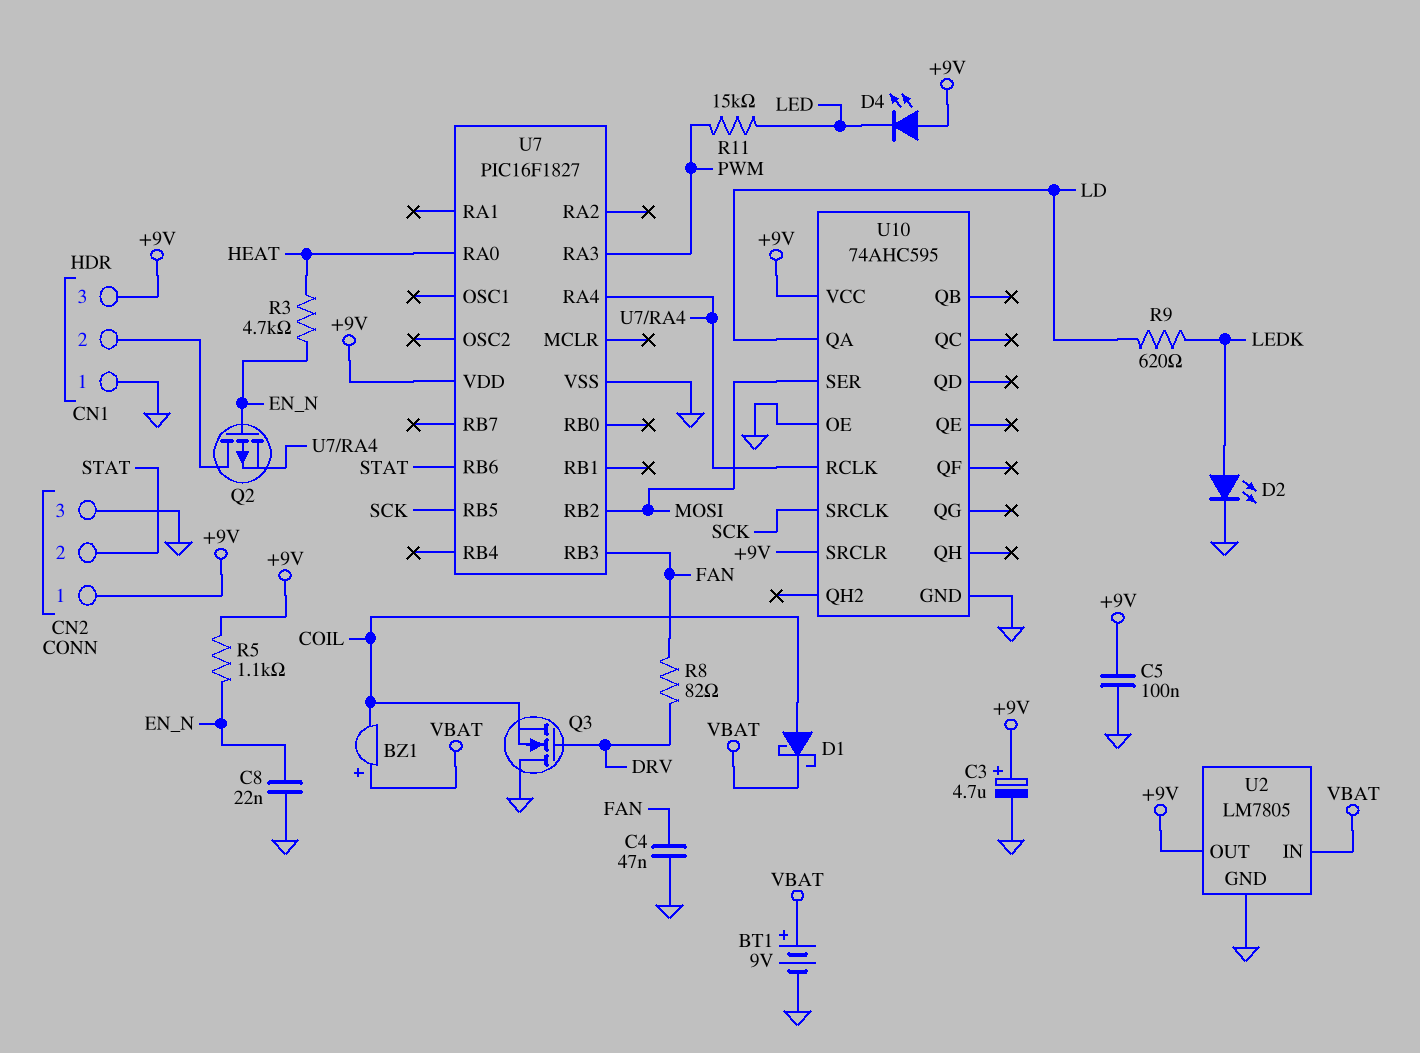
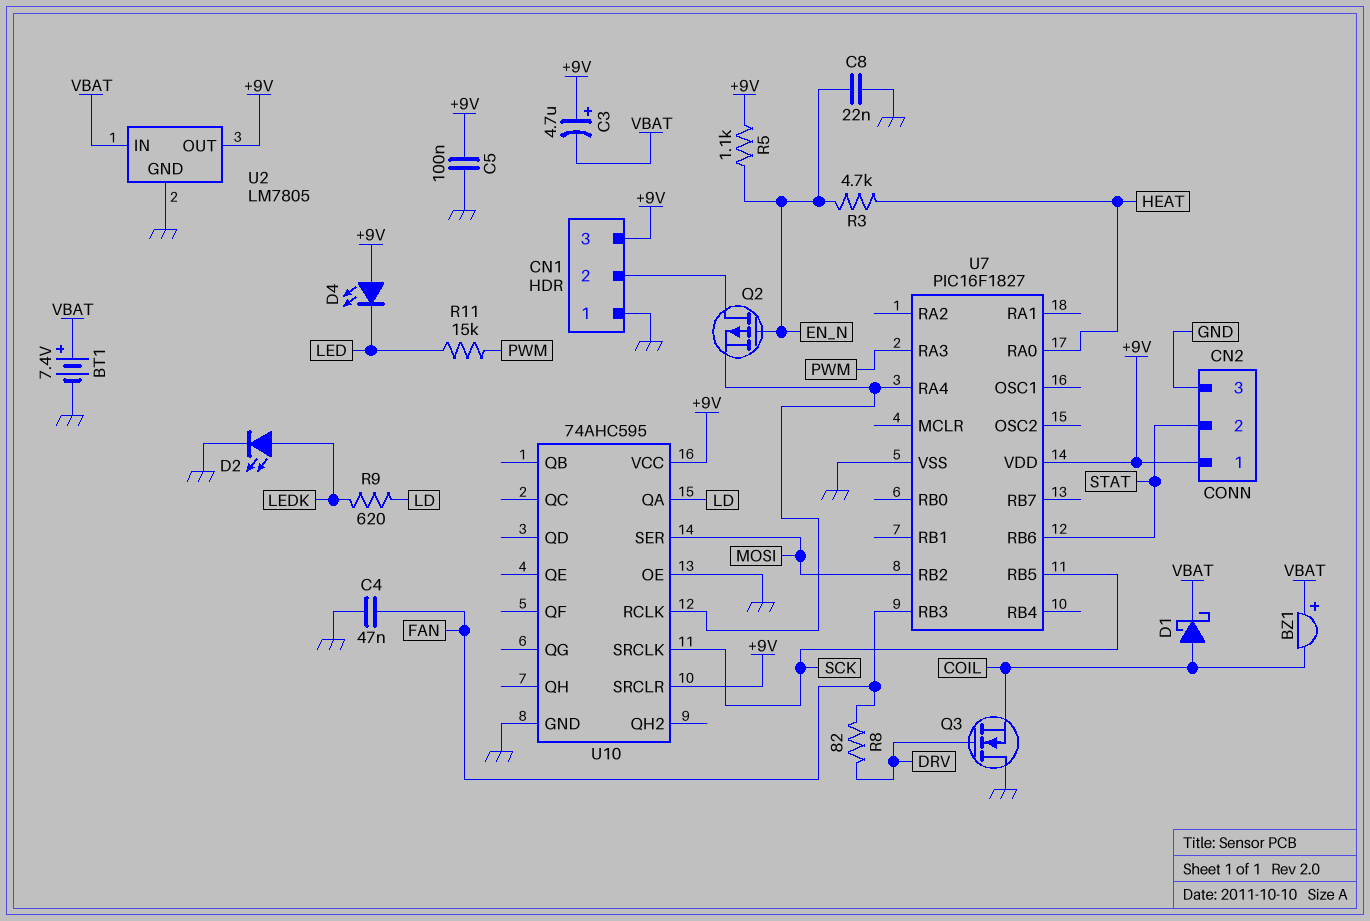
BT1: 9V (plus VBAT, minus GND) -> 7.4V (plus VBAT, minus GND)
C3: 4.7uF (plus +9V, minus GND) -> 4.7uF (plus +9V, minus VBAT)

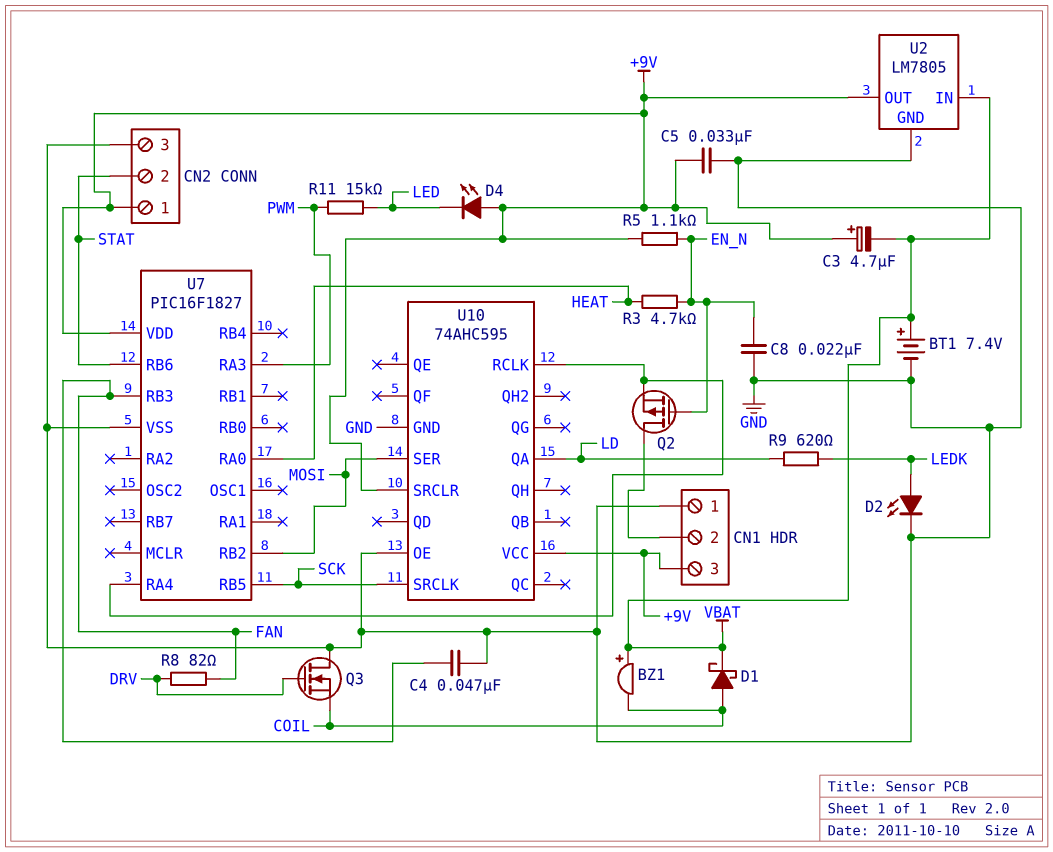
C5: 100nF (+9V, GND) -> 33nF (+9V, GND)

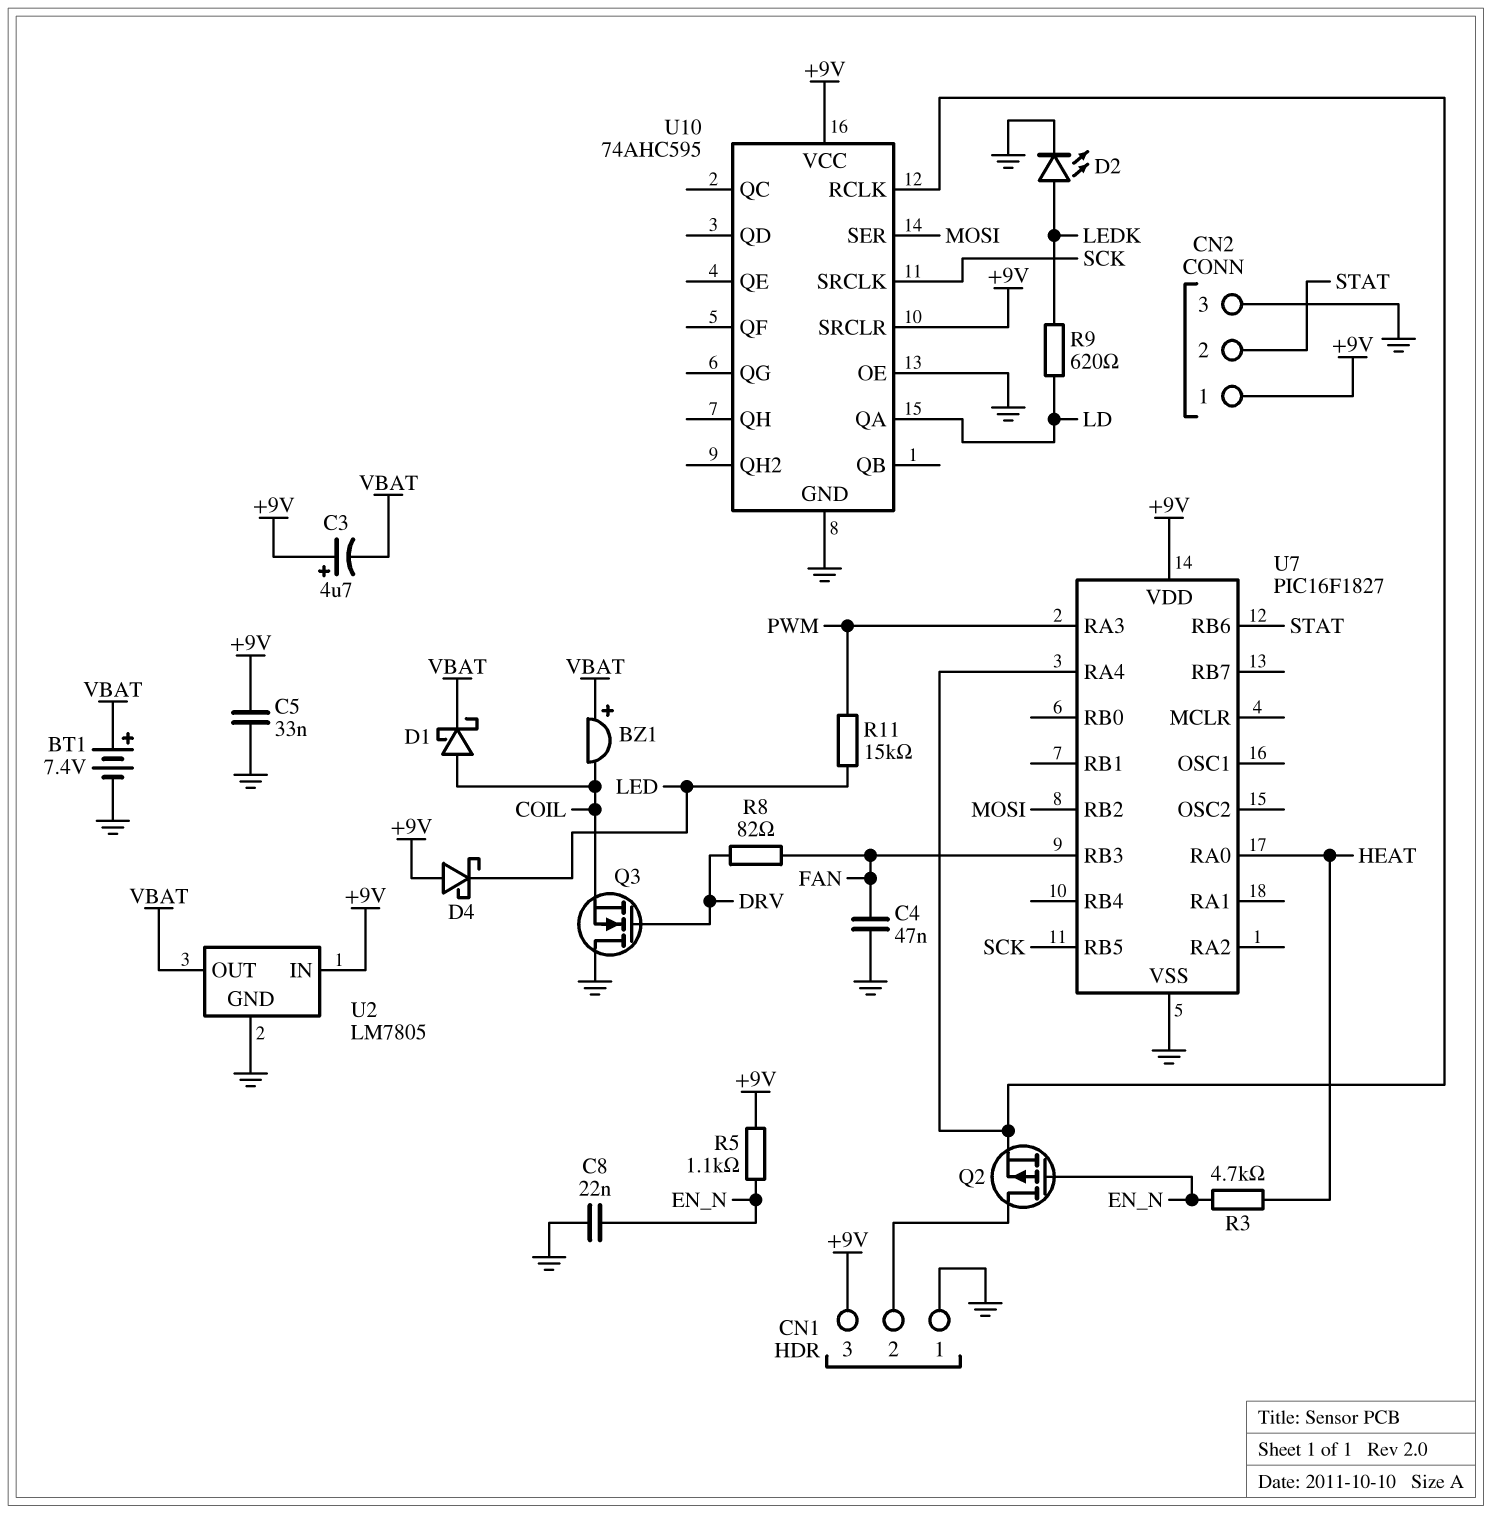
D4: LED (A +9V, K LED) -> schottky (A +9V, K LED)
U2 pin IN: VBAT -> +9V
U2 pin OUT: +9V -> VBAT

